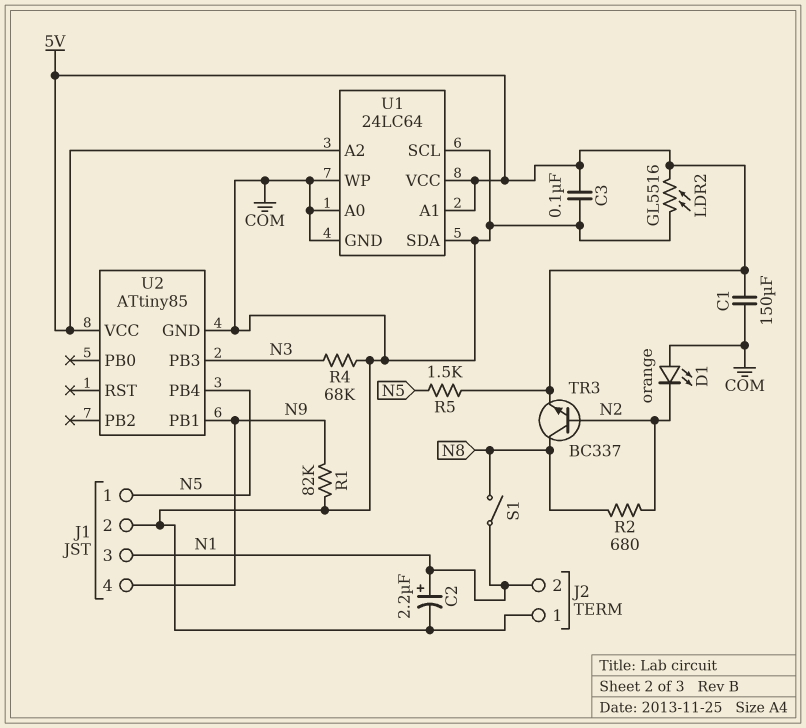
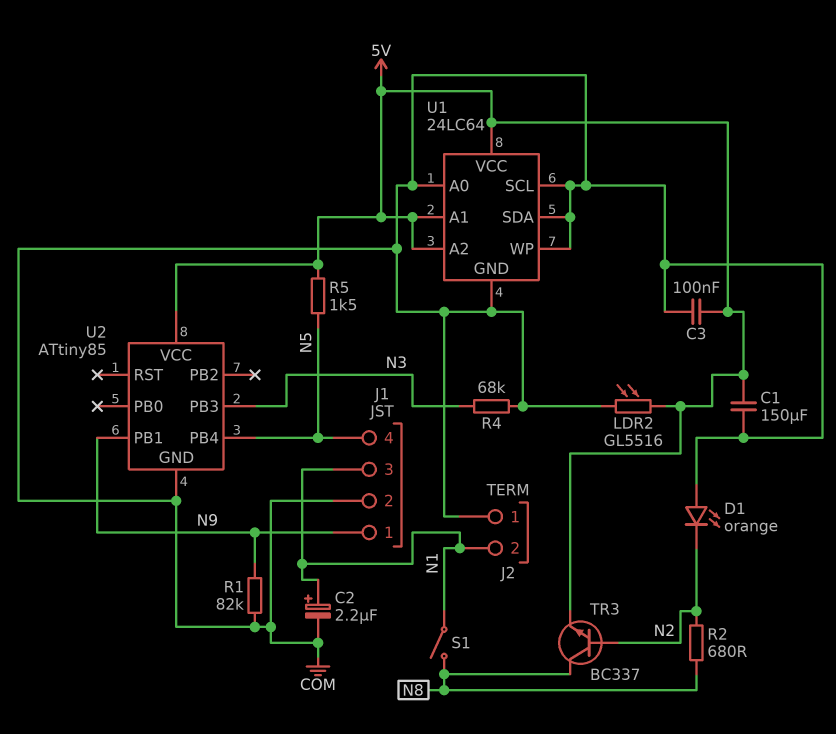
J1 pin 1: N5 -> N9
J1 pin 4: N9 -> N5

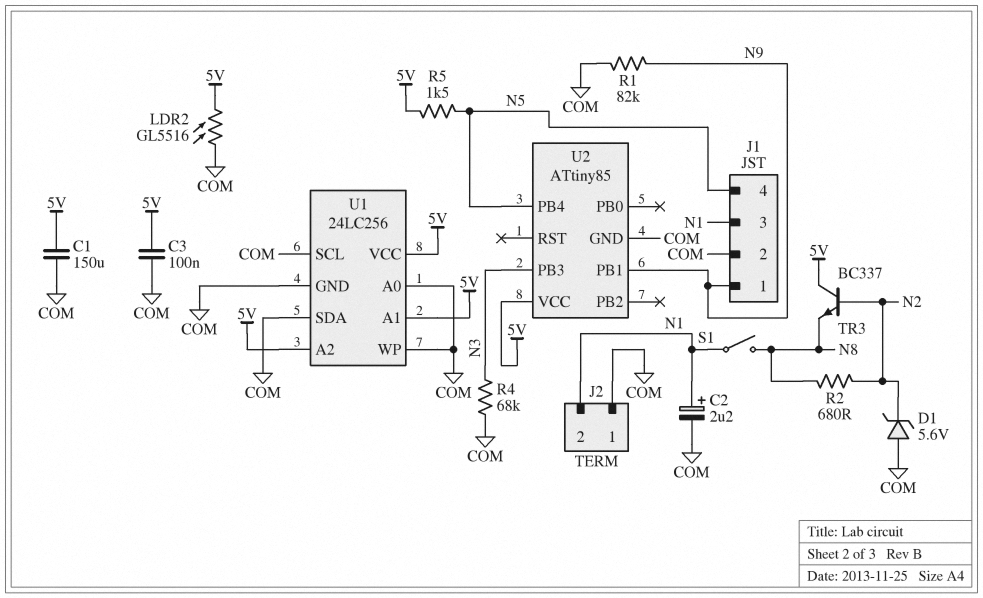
D1: LED orange (A COM, K N2) -> zener 5.6V (A COM, K N2)
TR3: NPN BC337 (B N2, C N8, E 5V) -> NPN BC337 (B N2, C 5V, E N8)
U1: 24LC64 -> 24LC256

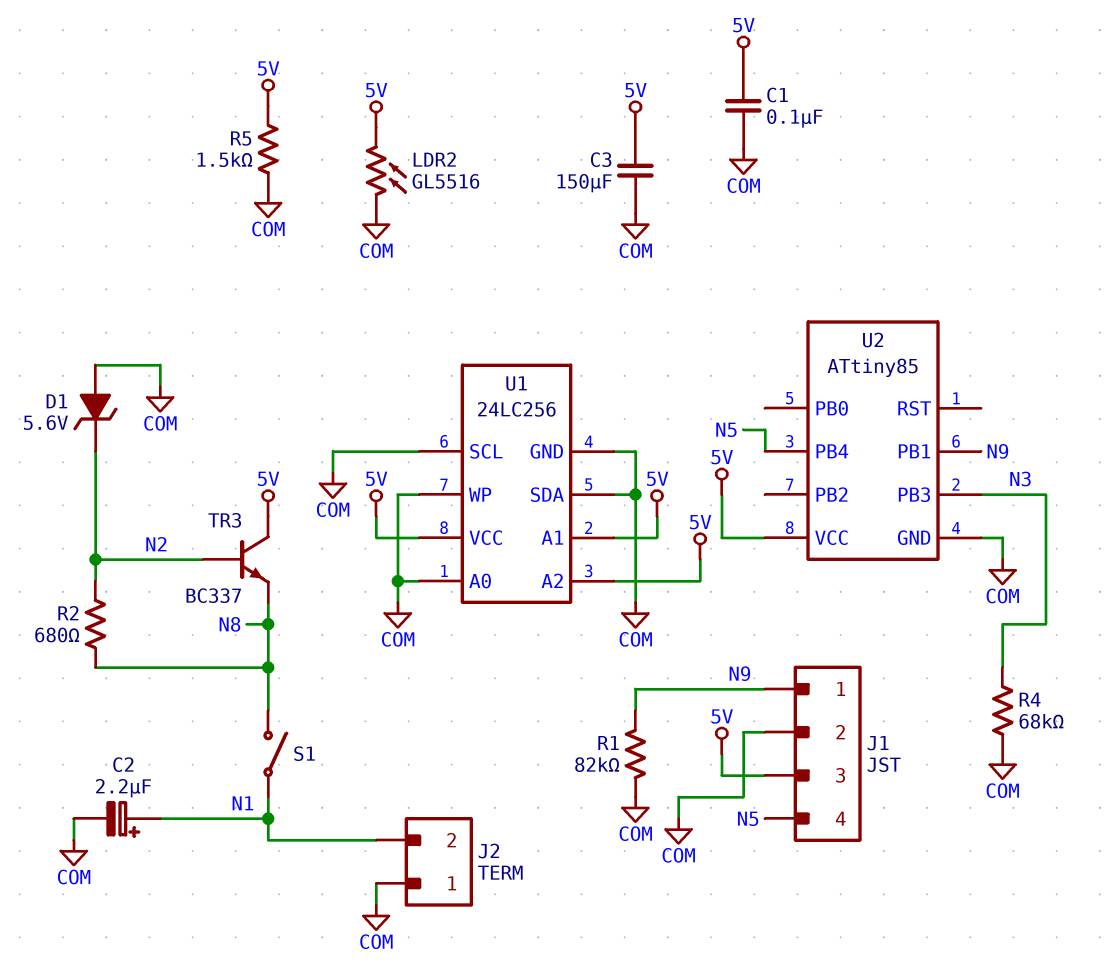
C1: 150uF (5V, COM) -> 100nF (5V, COM)
C3: 100nF (5V, COM) -> 150uF (5V, COM)
J1 pin 3: N1 -> 5V
R5: 1.5k (5V, N5) -> 1.5k (5V, COM)

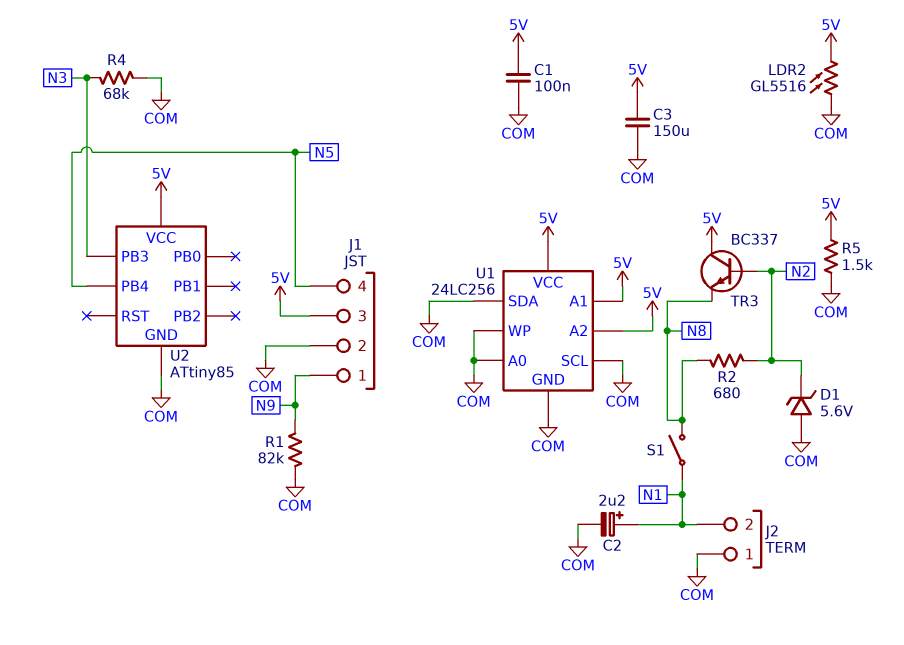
U2 pin PB1: N9 -> none

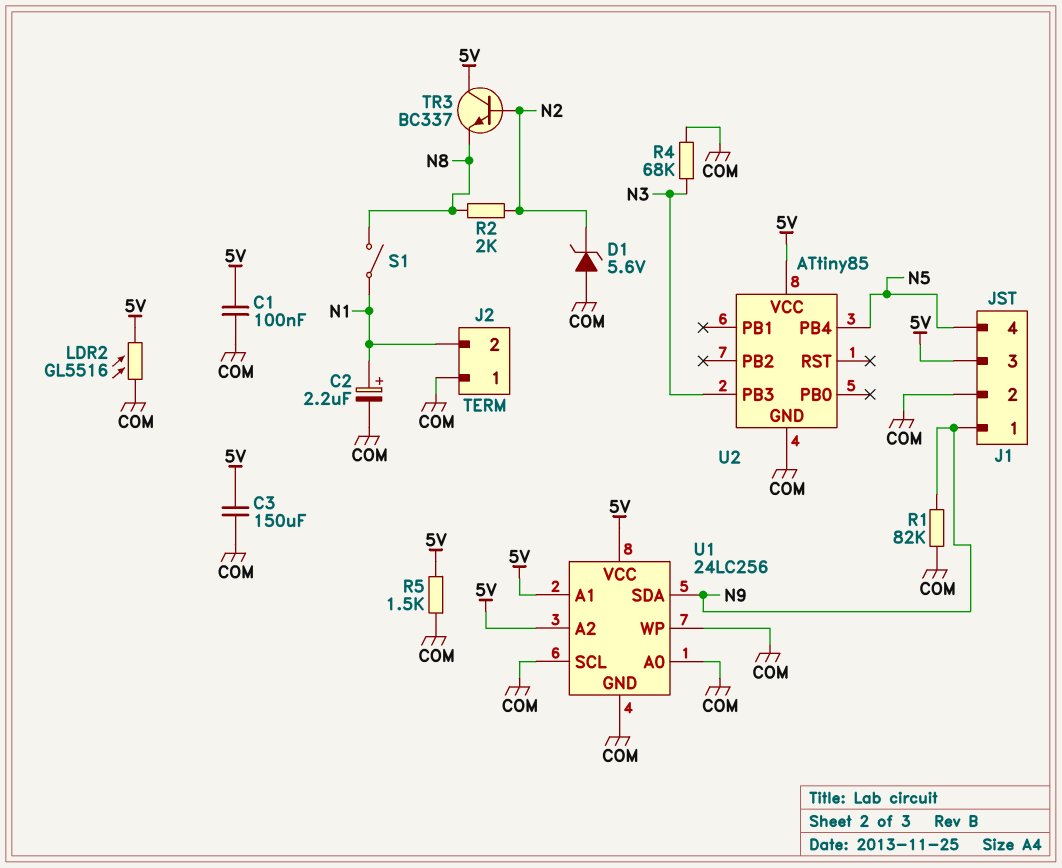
R2: 680 (N2, N8) -> 2k (N2, N8)
U1 pin SDA: COM -> N9

